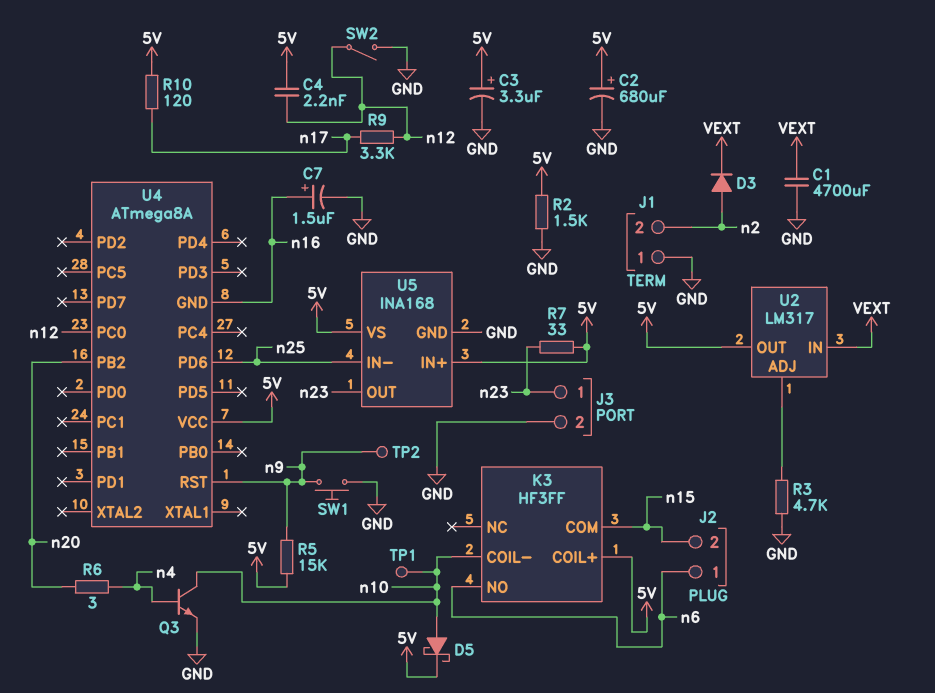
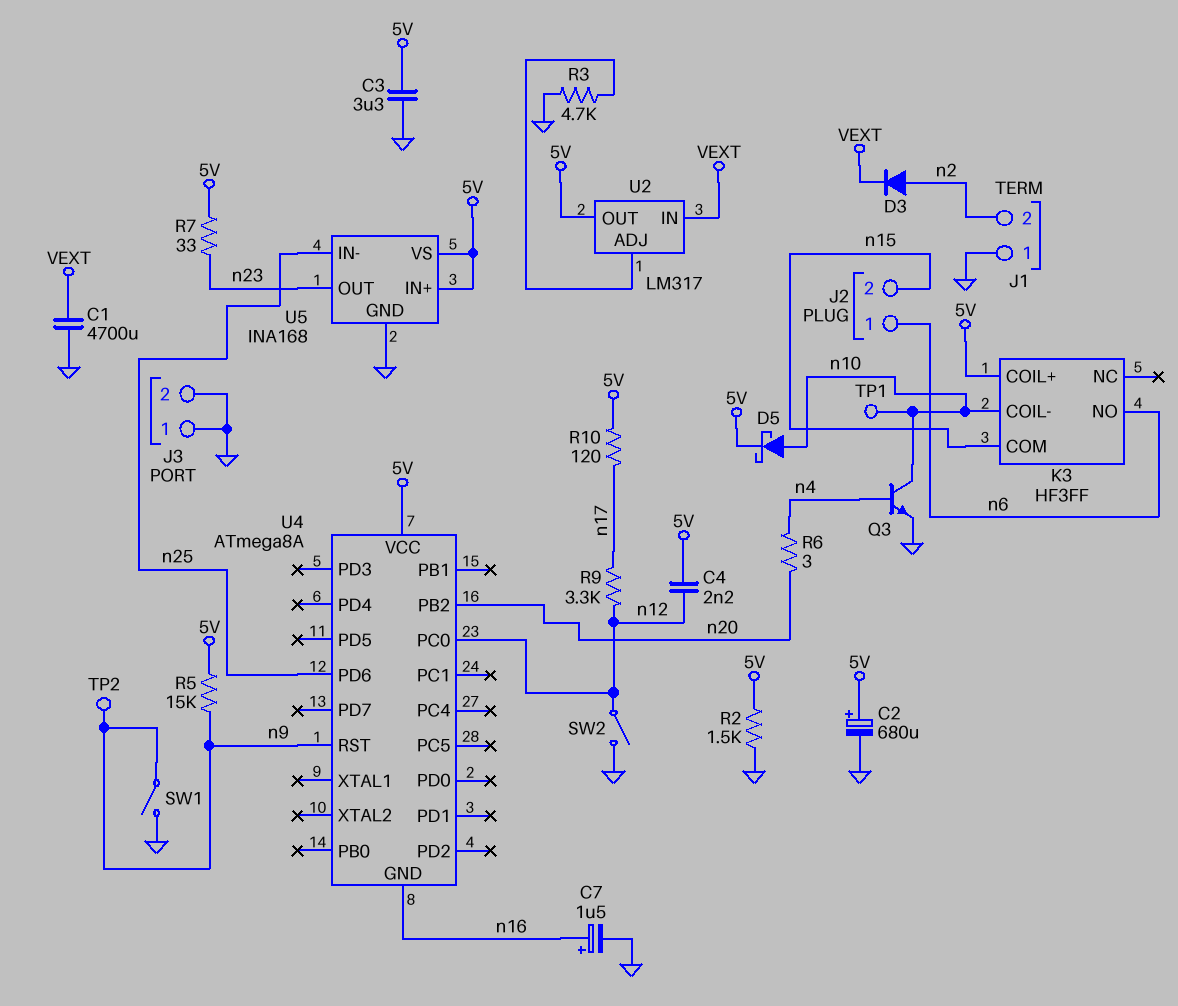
C3: 3.3uF (plus 5V, minus GND) -> 3.3uF (5V, GND)
J3 pin 1: n23 -> GND
SW1: button (GND, n9) -> switch (GND, n9)

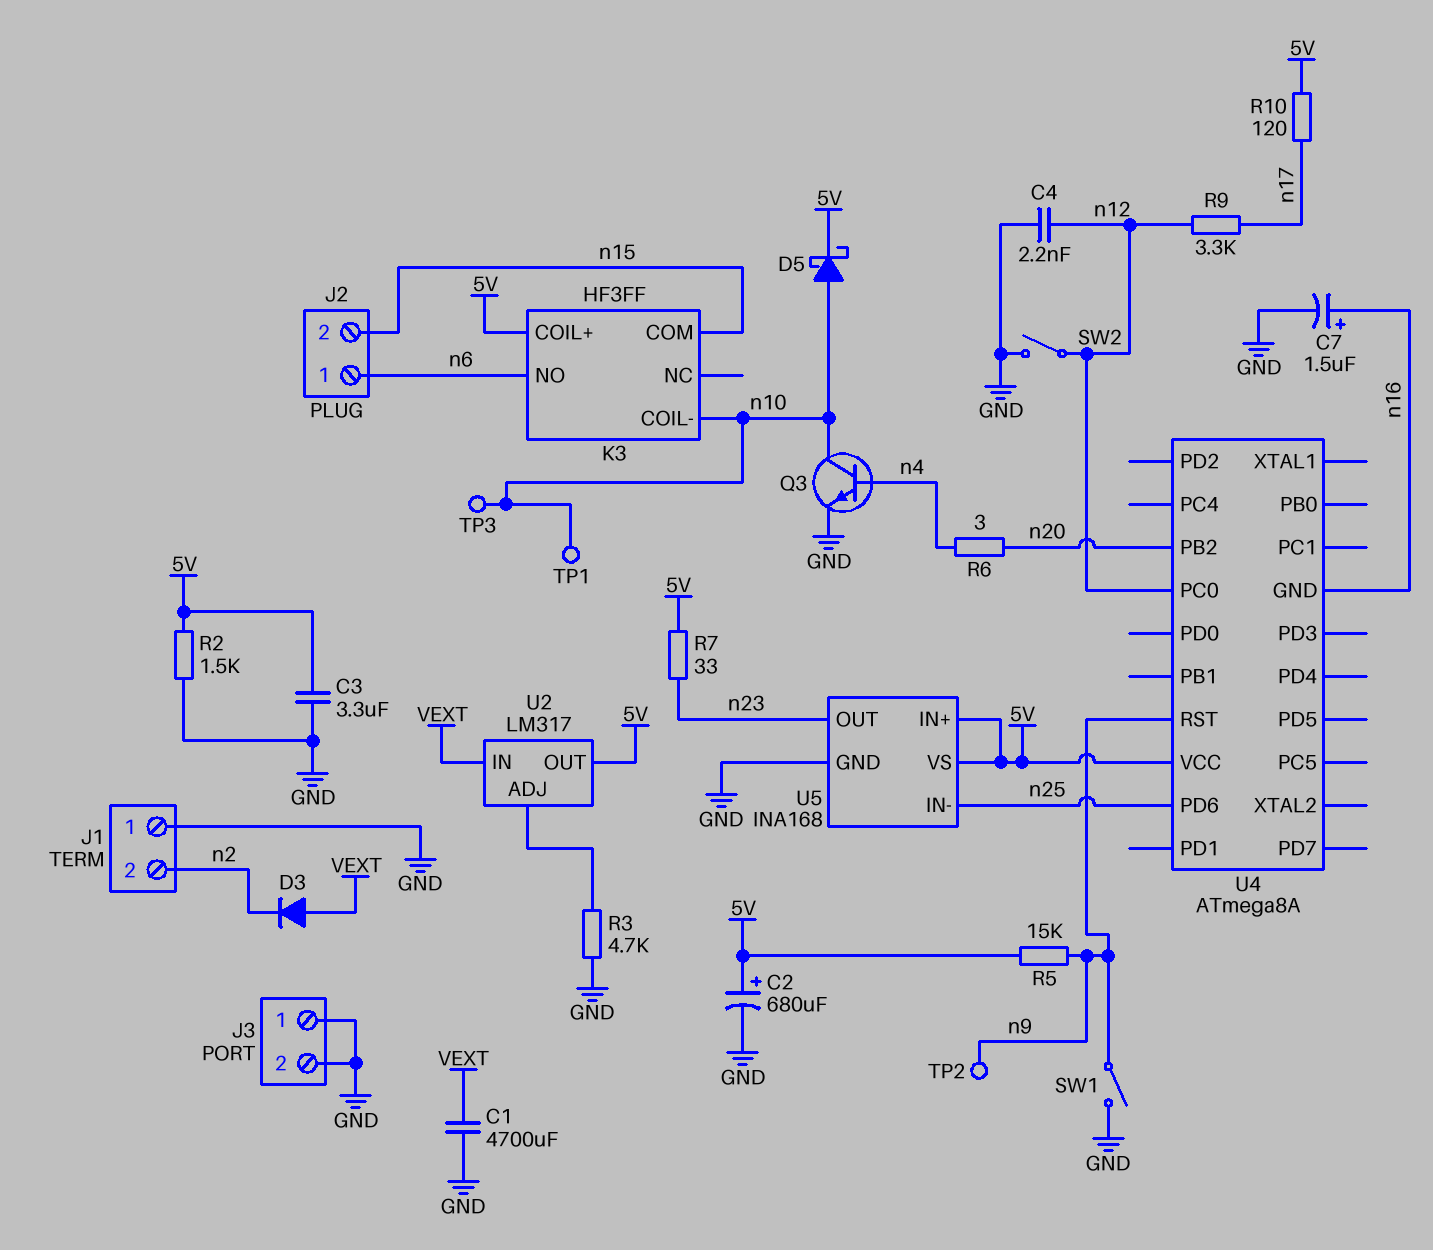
C4: 2.2nF (5V, n12) -> 2.2nF (GND, n12)
D3: diode (A n2, K VEXT) -> diode (A VEXT, K n2)
TP3: none -> test point (n10)

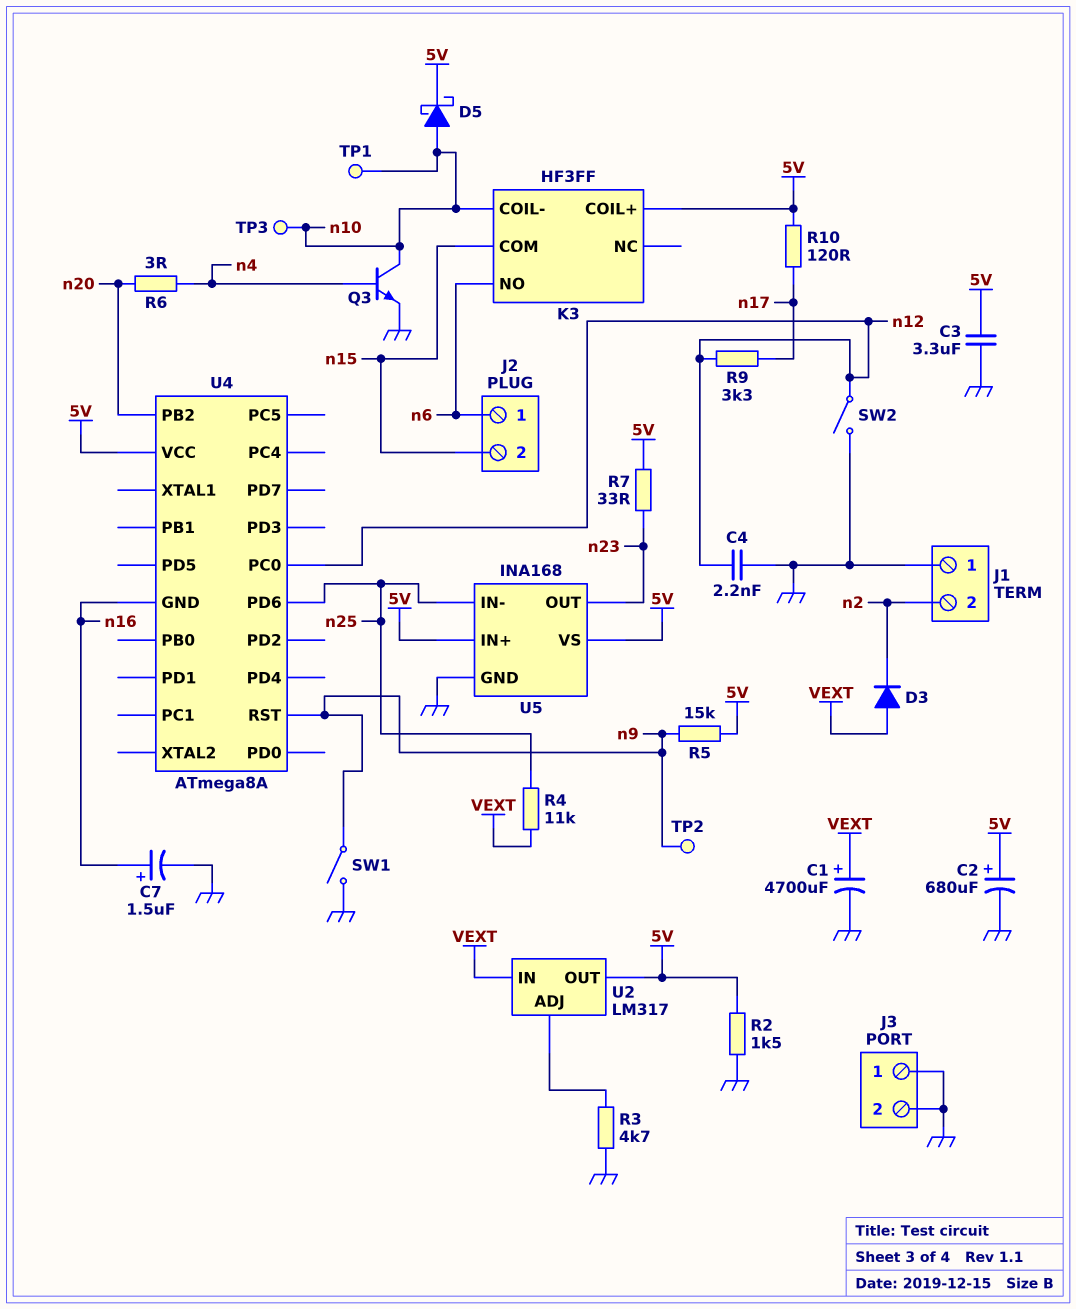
C1: 4700uF (GND, VEXT) -> 4700uF (plus VEXT, minus GND)
R4: none -> 11k (VEXT, n25)

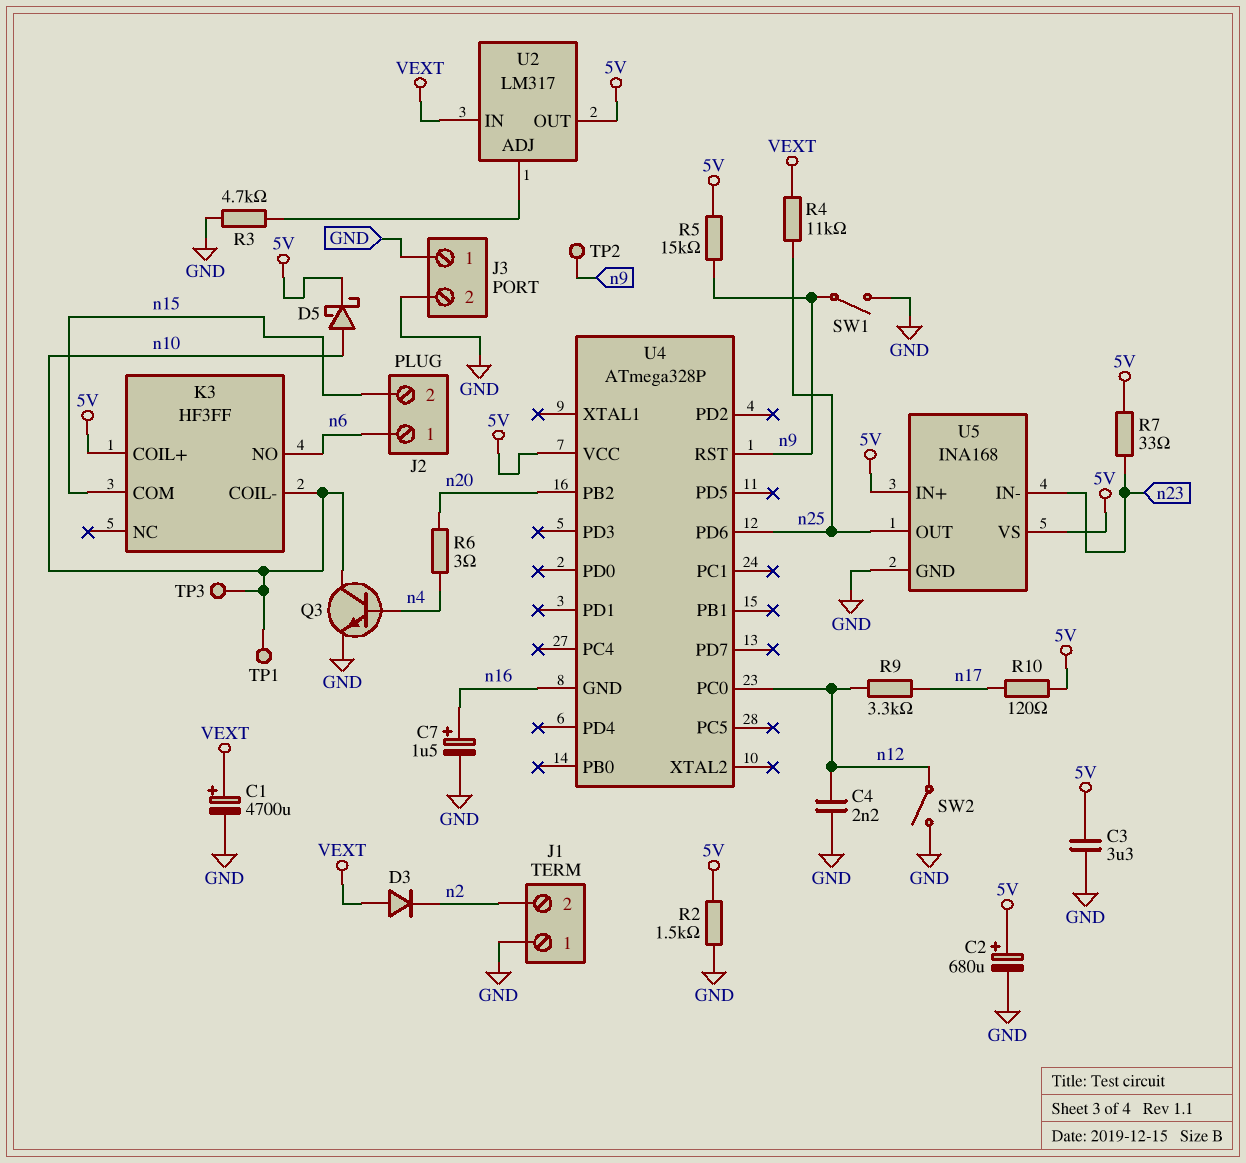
U4: ATmega8A -> ATmega328P
U5 pin IN-: n25 -> n23
U5 pin OUT: n23 -> n25

